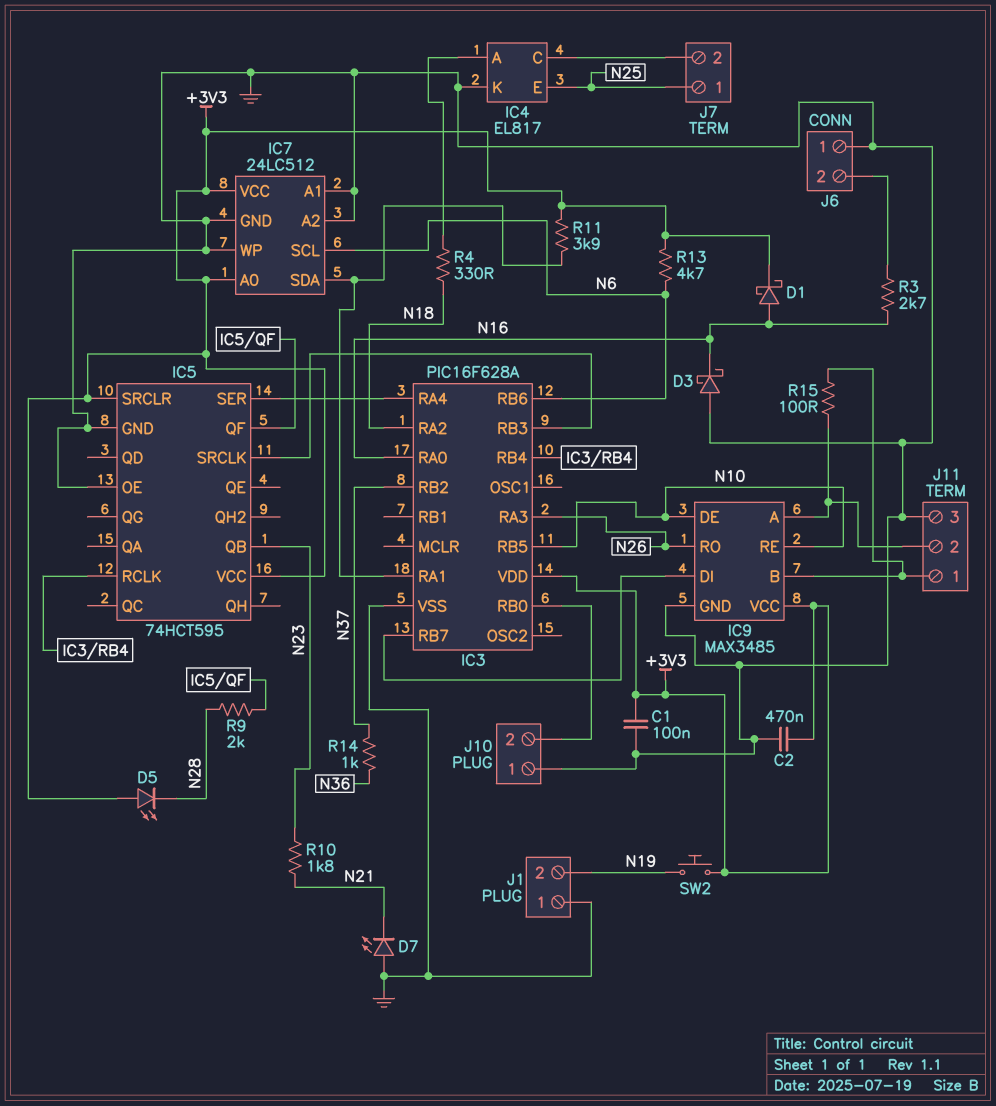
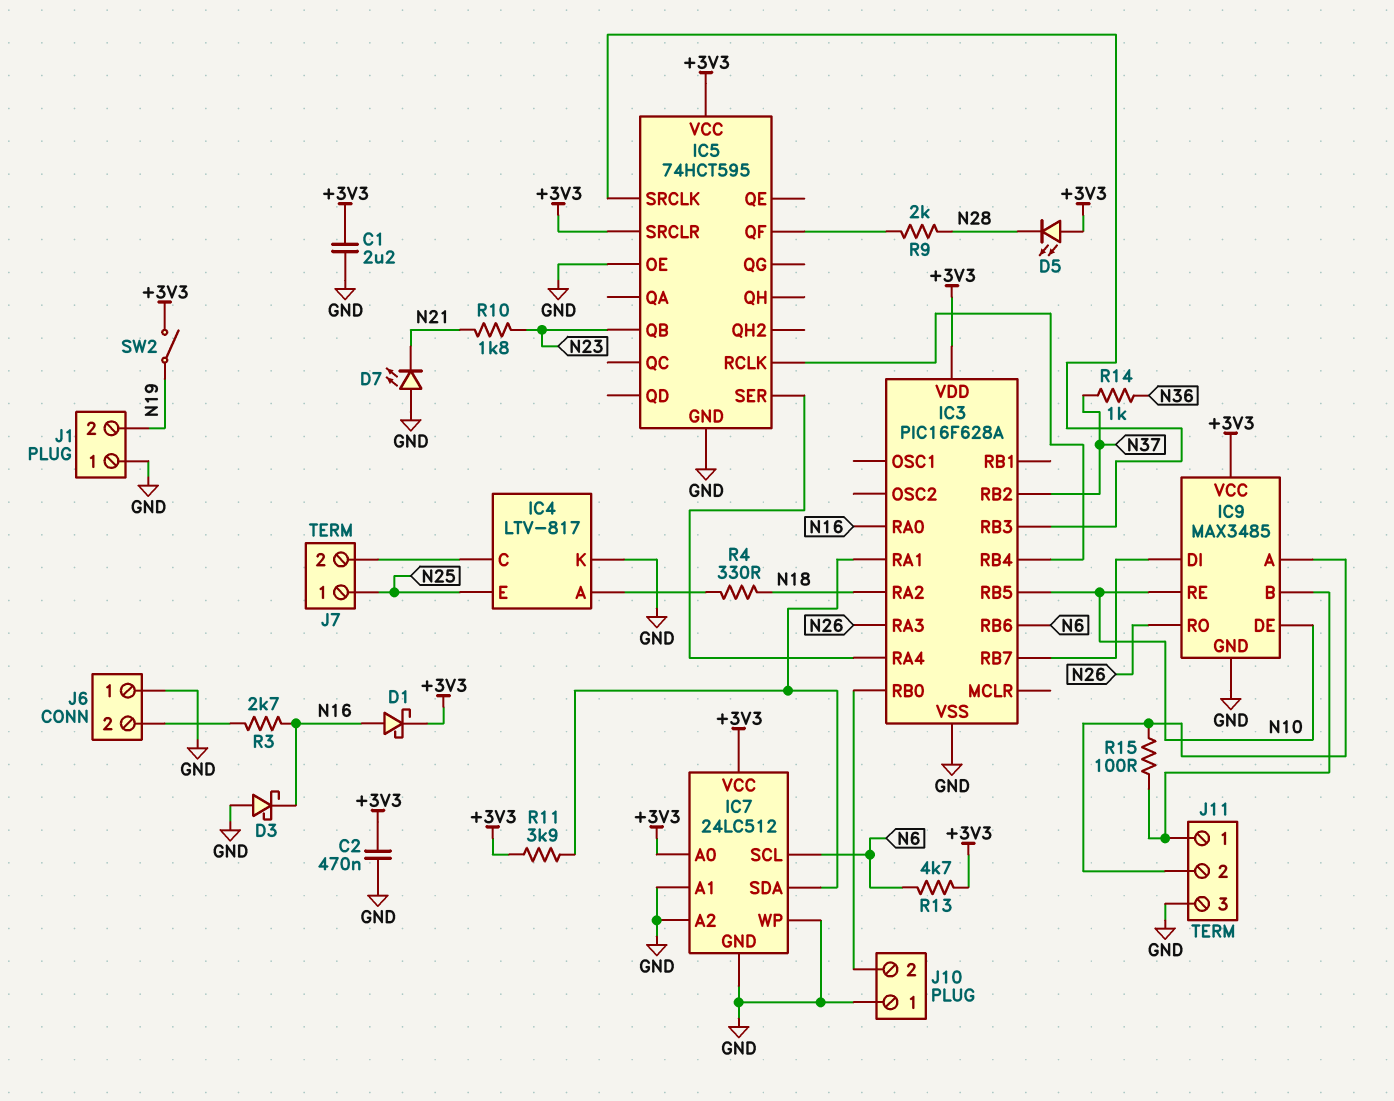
C1: 100nF (+3V3, GND) -> 2.2uF (+3V3, GND)
IC4: EL817 -> LTV-817
SW2: button (+3V3, N19) -> switch (+3V3, N19)

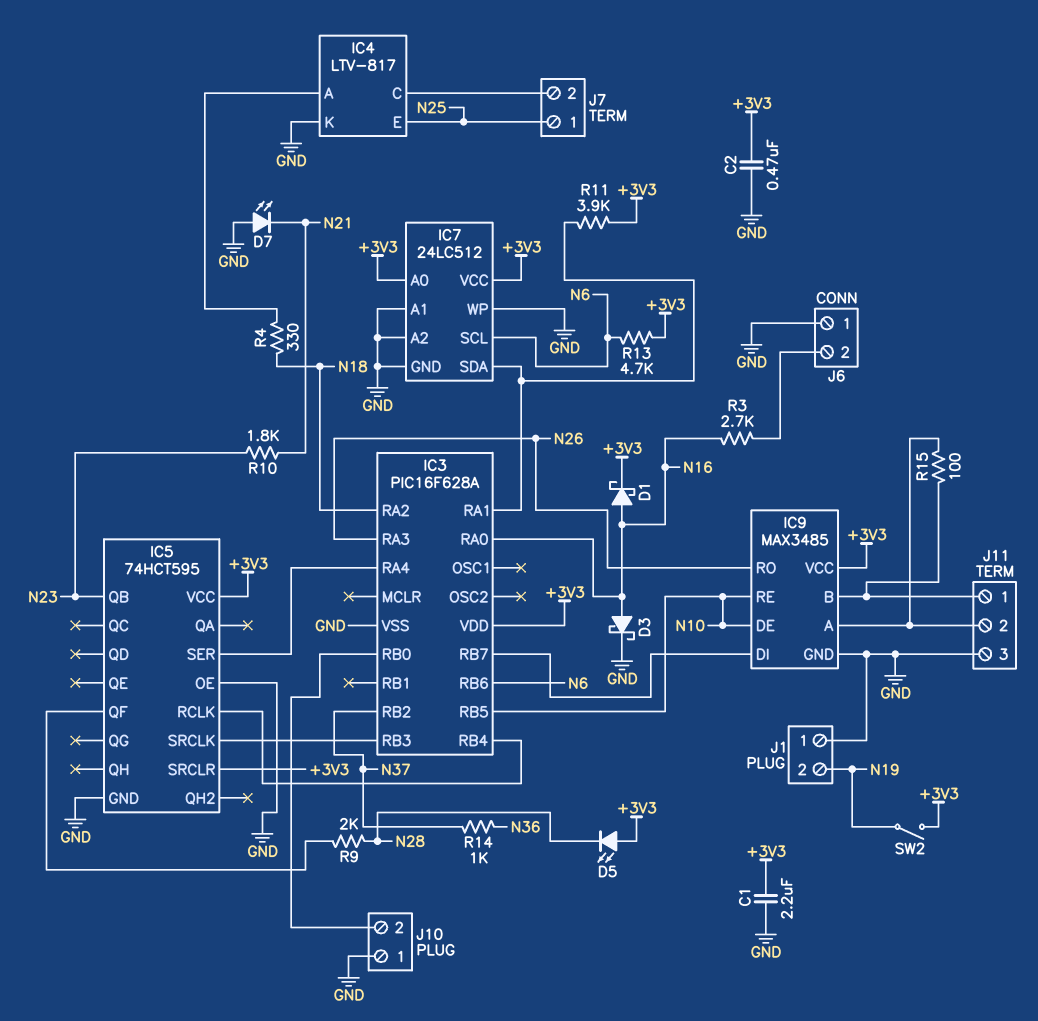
D3: schottky (A GND, K N16) -> schottky (A N16, K GND)

